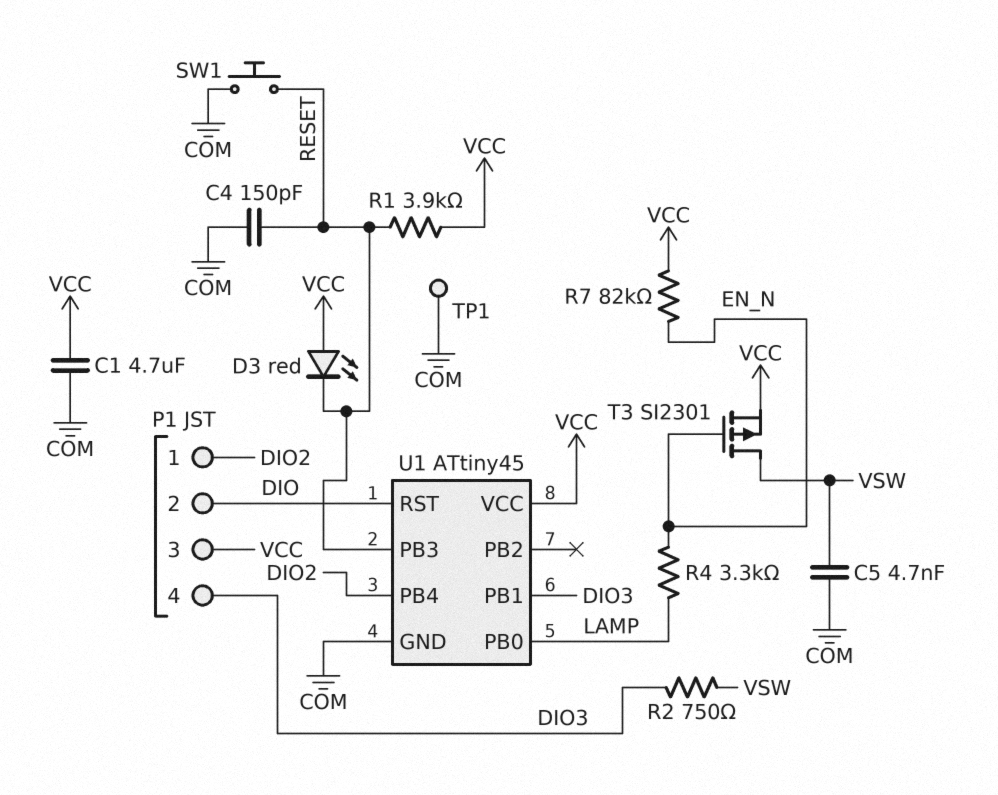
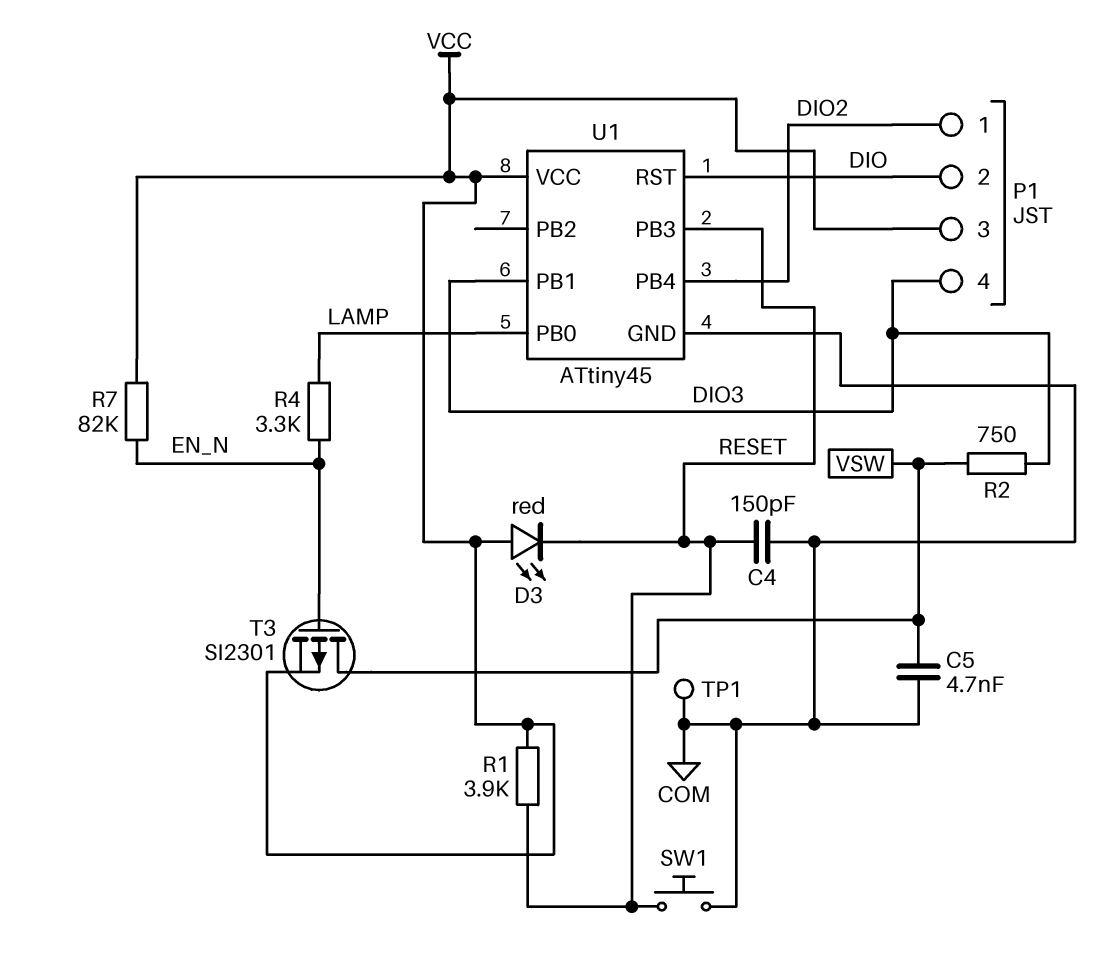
C1: 4.7uF (COM, VCC) -> none

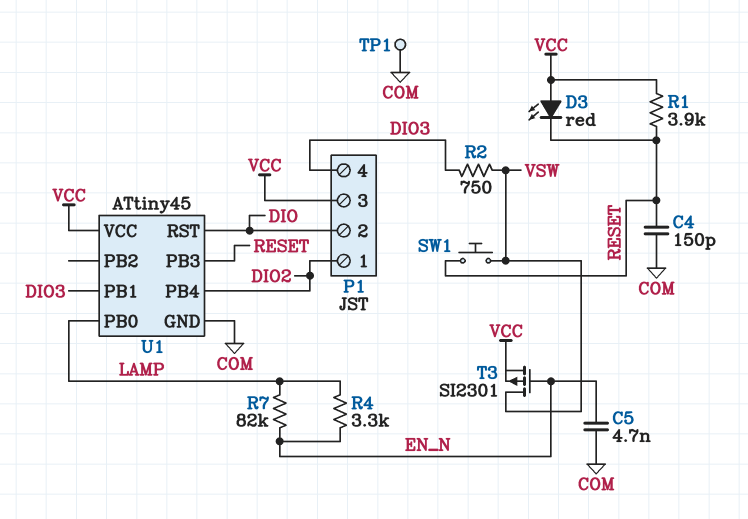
C5: 4.7nF (COM, VSW) -> 4.7nF (COM, EN_N)
R7: 82k (EN_N, VCC) -> 82k (EN_N, LAMP)
SW1: button (COM, RESET) -> button (RESET, VSW)

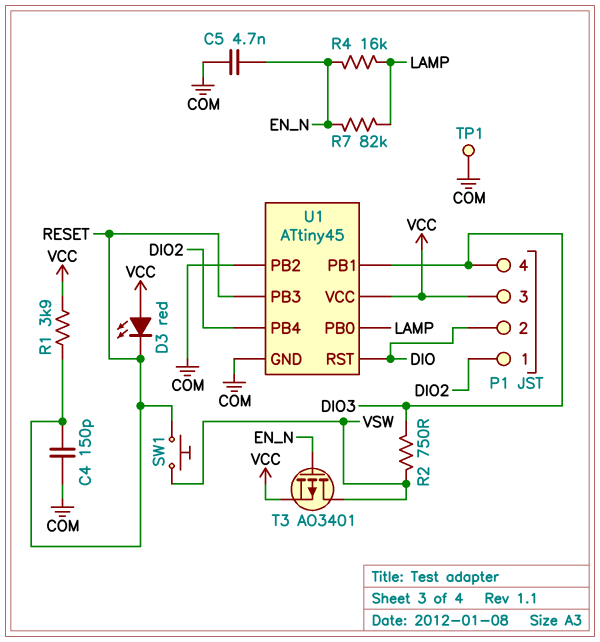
R4: 3.3k (EN_N, LAMP) -> 16k (EN_N, LAMP)
T3: PMOS SI2301 (G EN_N, D VSW, S VCC) -> PMOS AO3401 (G EN_N, D VSW, S VCC)
U1 pin PB2: none -> COM

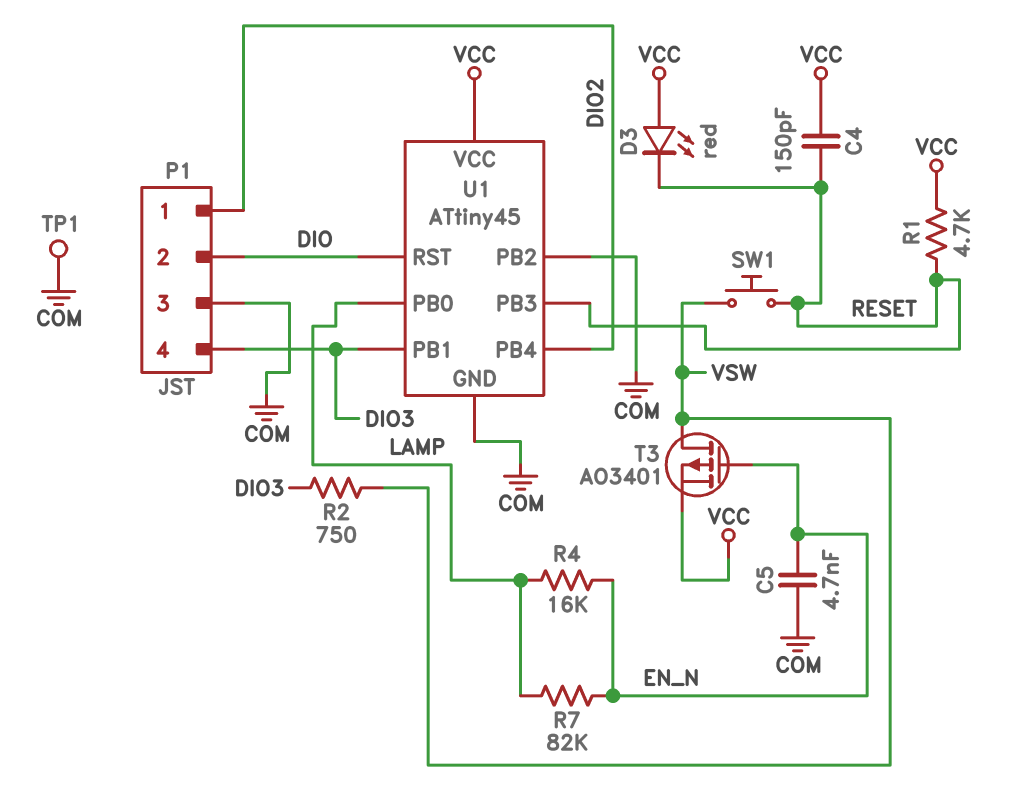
C4: 150pF (COM, RESET) -> 150pF (RESET, VCC)
P1 pin 3: VCC -> COM
R1: 3.9k (RESET, VCC) -> 4.7k (RESET, VCC)

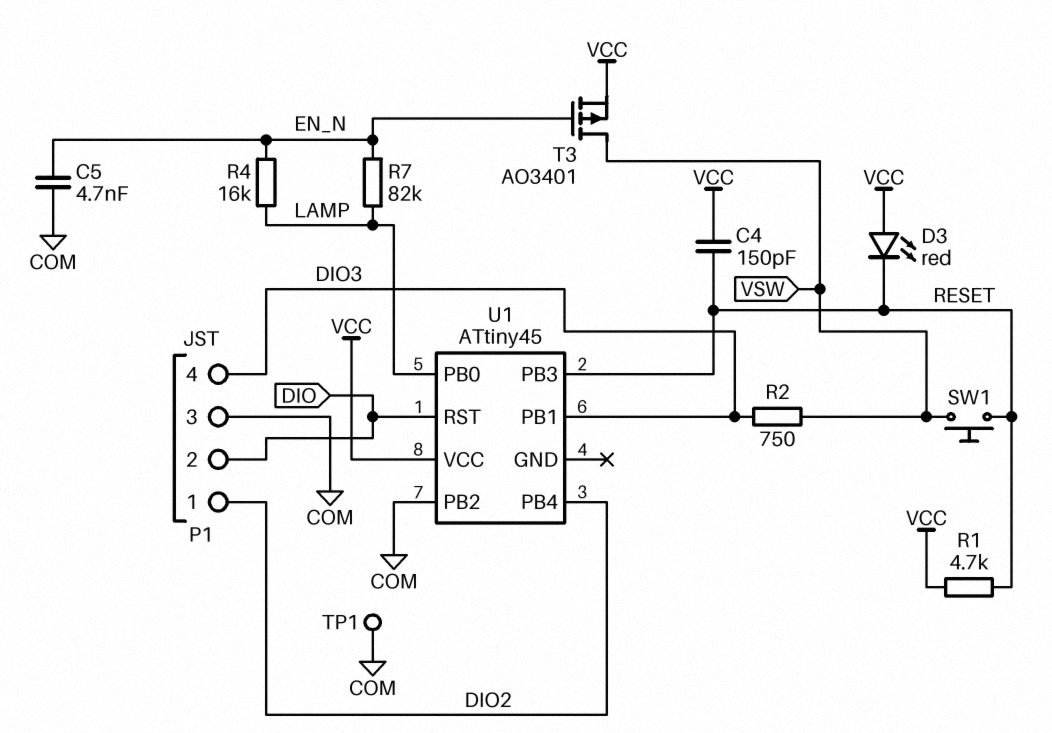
U1 pin GND: COM -> none

